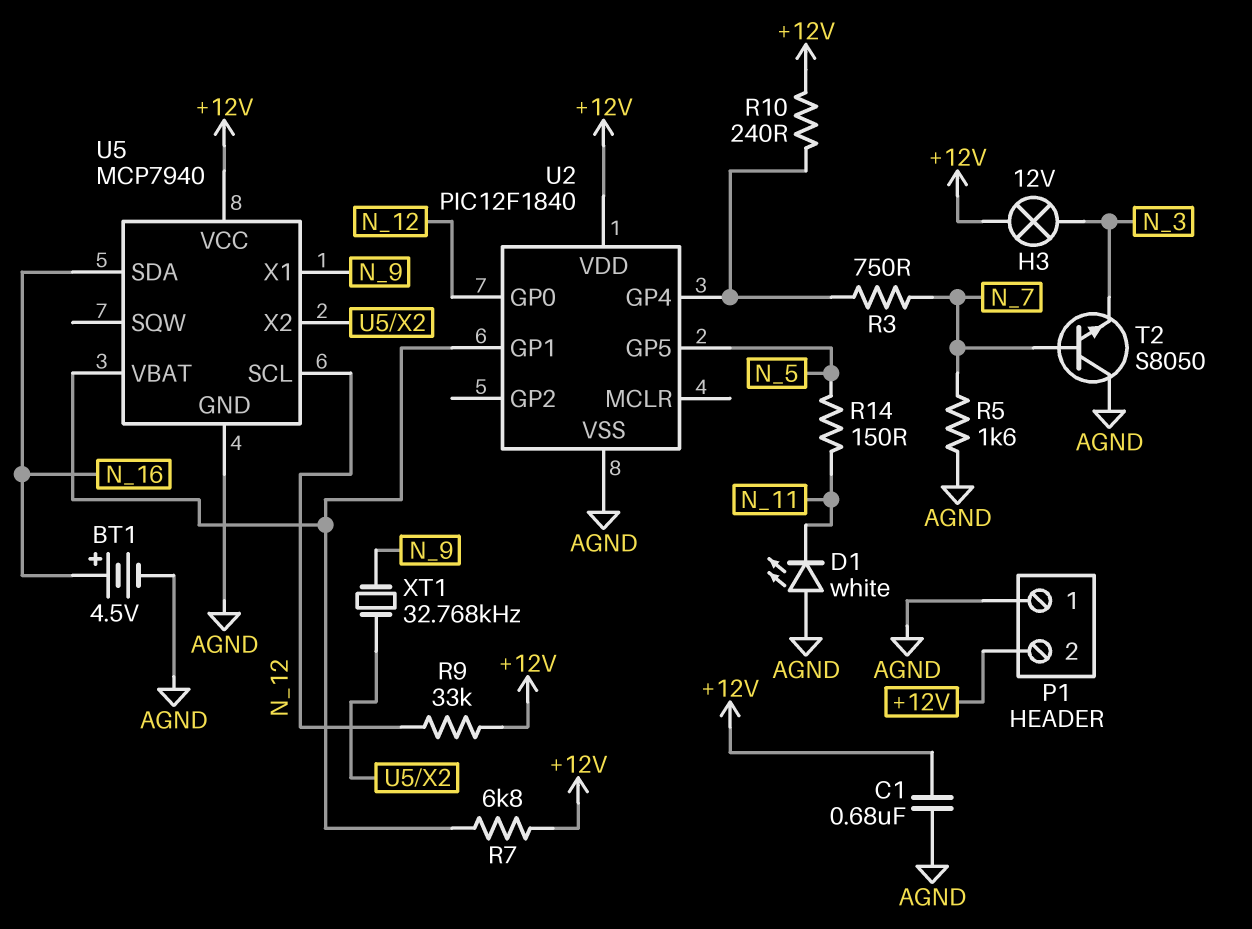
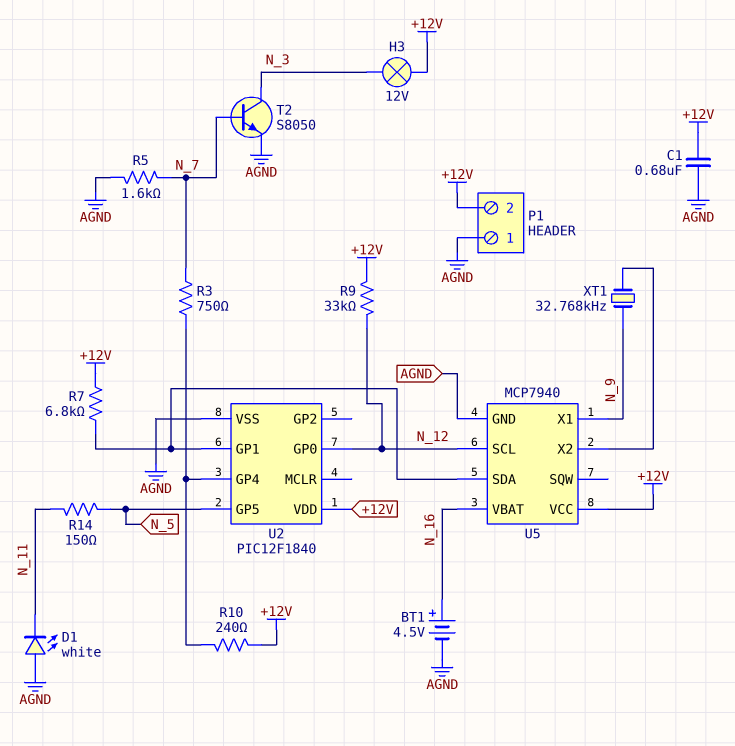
T2: NPN S8050 (B N_7, C AGND, E N_3) -> NPN S8050 (B N_7, C N_3, E AGND)
U5 pin SDA: N_16 -> U2/GP1
U5 pin VBAT: U2/GP1 -> N_16

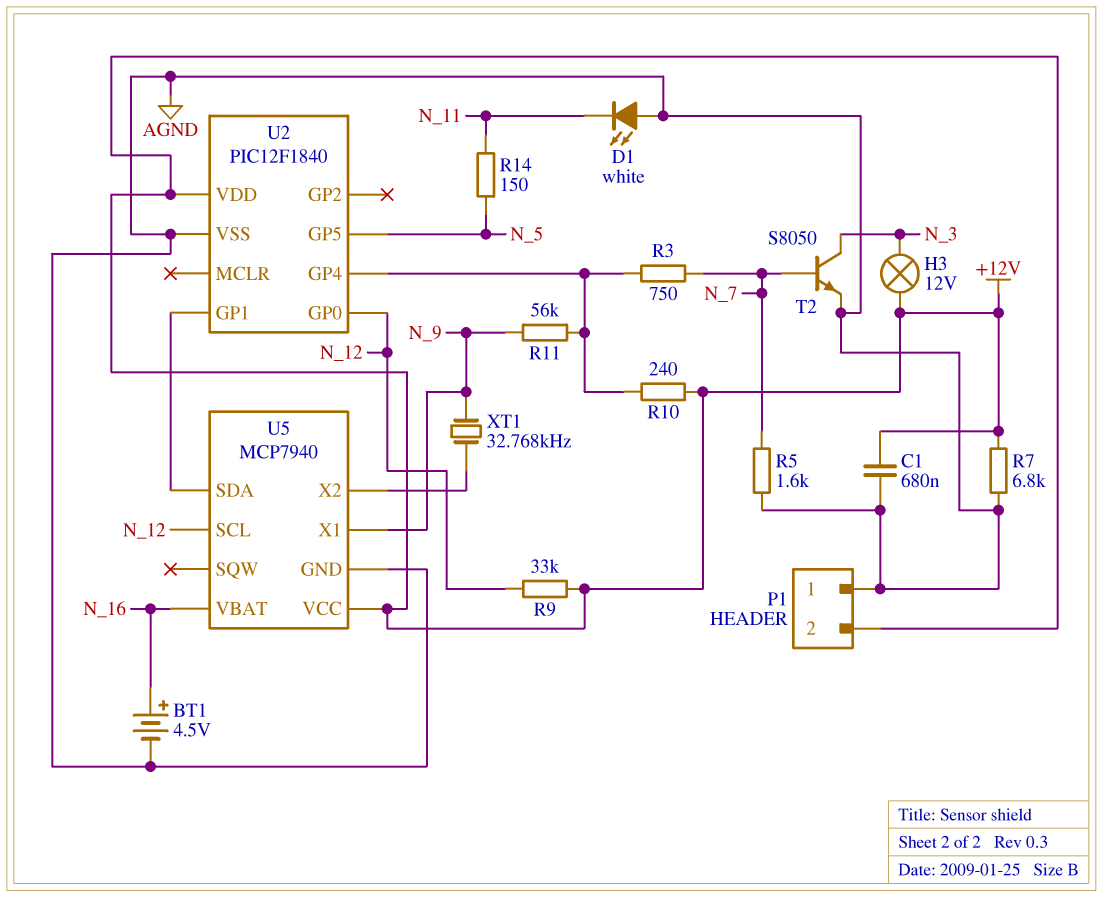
R7: 6.8k (+12V, U2/GP1) -> 6.8k (+12V, AGND)
R11: none -> 56k (N_9, U2/GP4)

